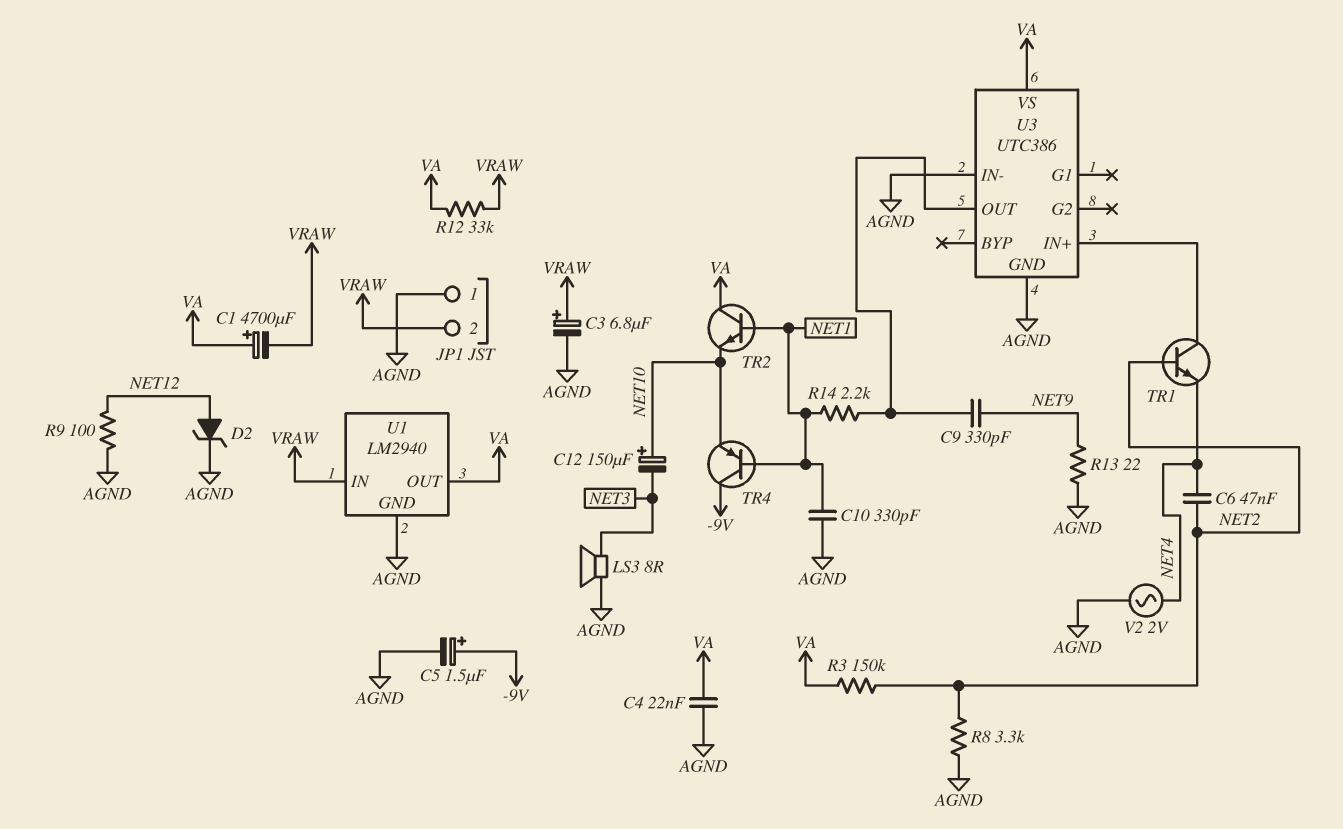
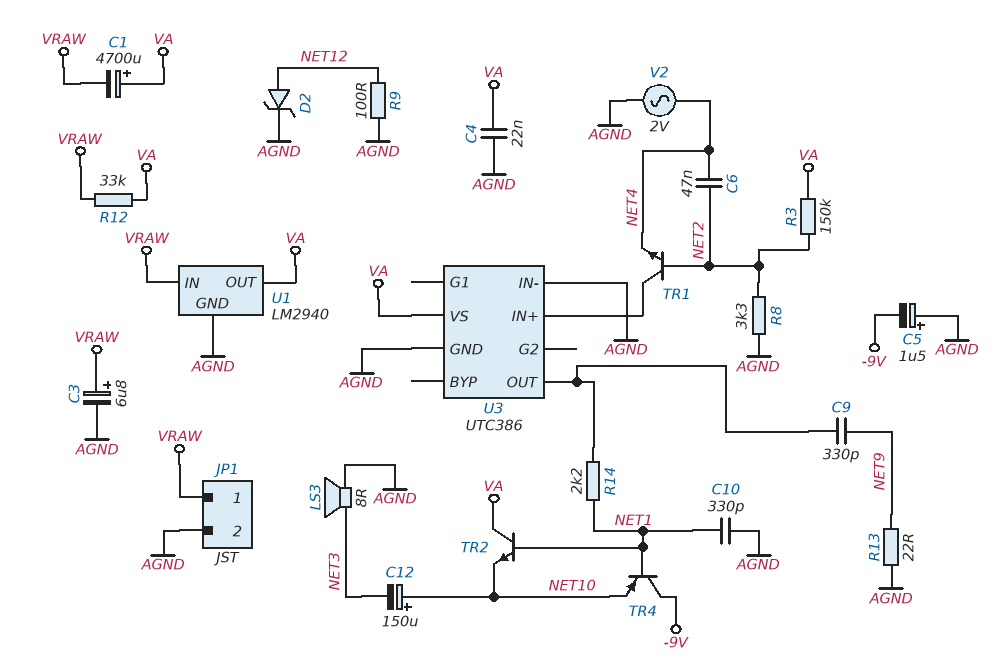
C5: 1.5uF (plus -9V, minus AGND) -> 1.5uF (plus AGND, minus -9V)
JP1 pin 1: AGND -> VRAW
JP1 pin 2: VRAW -> AGND

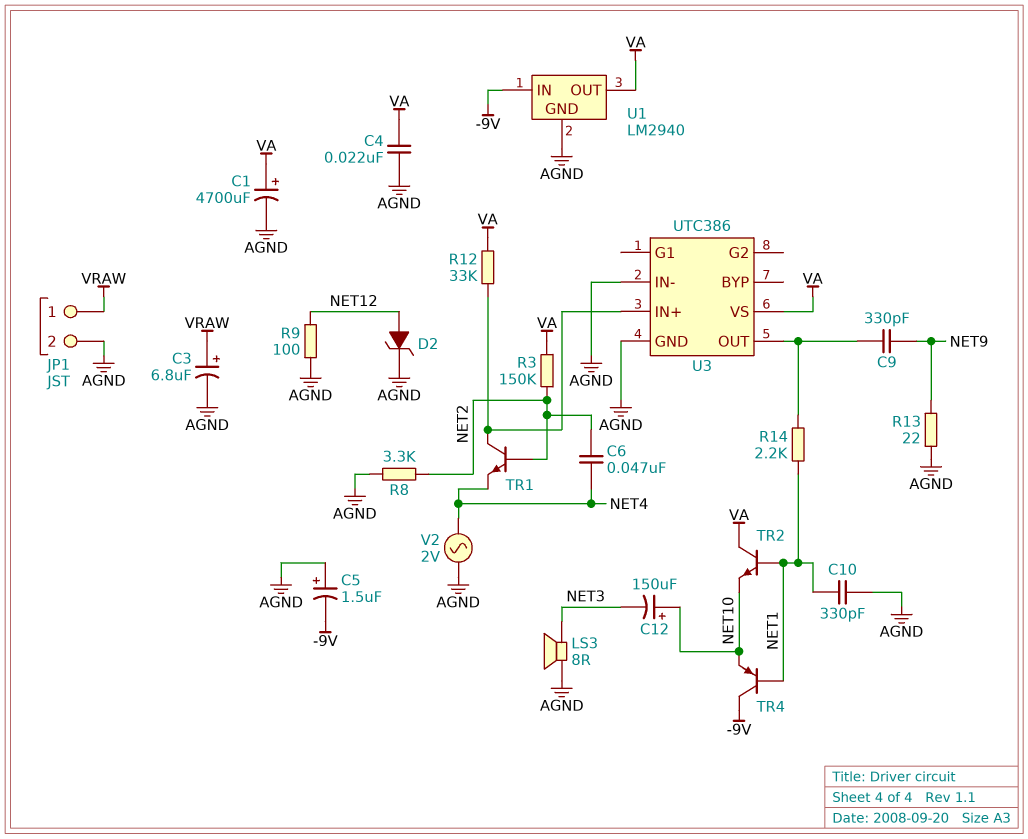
C1: 4700uF (plus VA, minus VRAW) -> 4700uF (plus VA, minus AGND)
R12: 33k (VA, VRAW) -> 33k (U3/IN+, VA)
U1 pin IN: VRAW -> -9V

